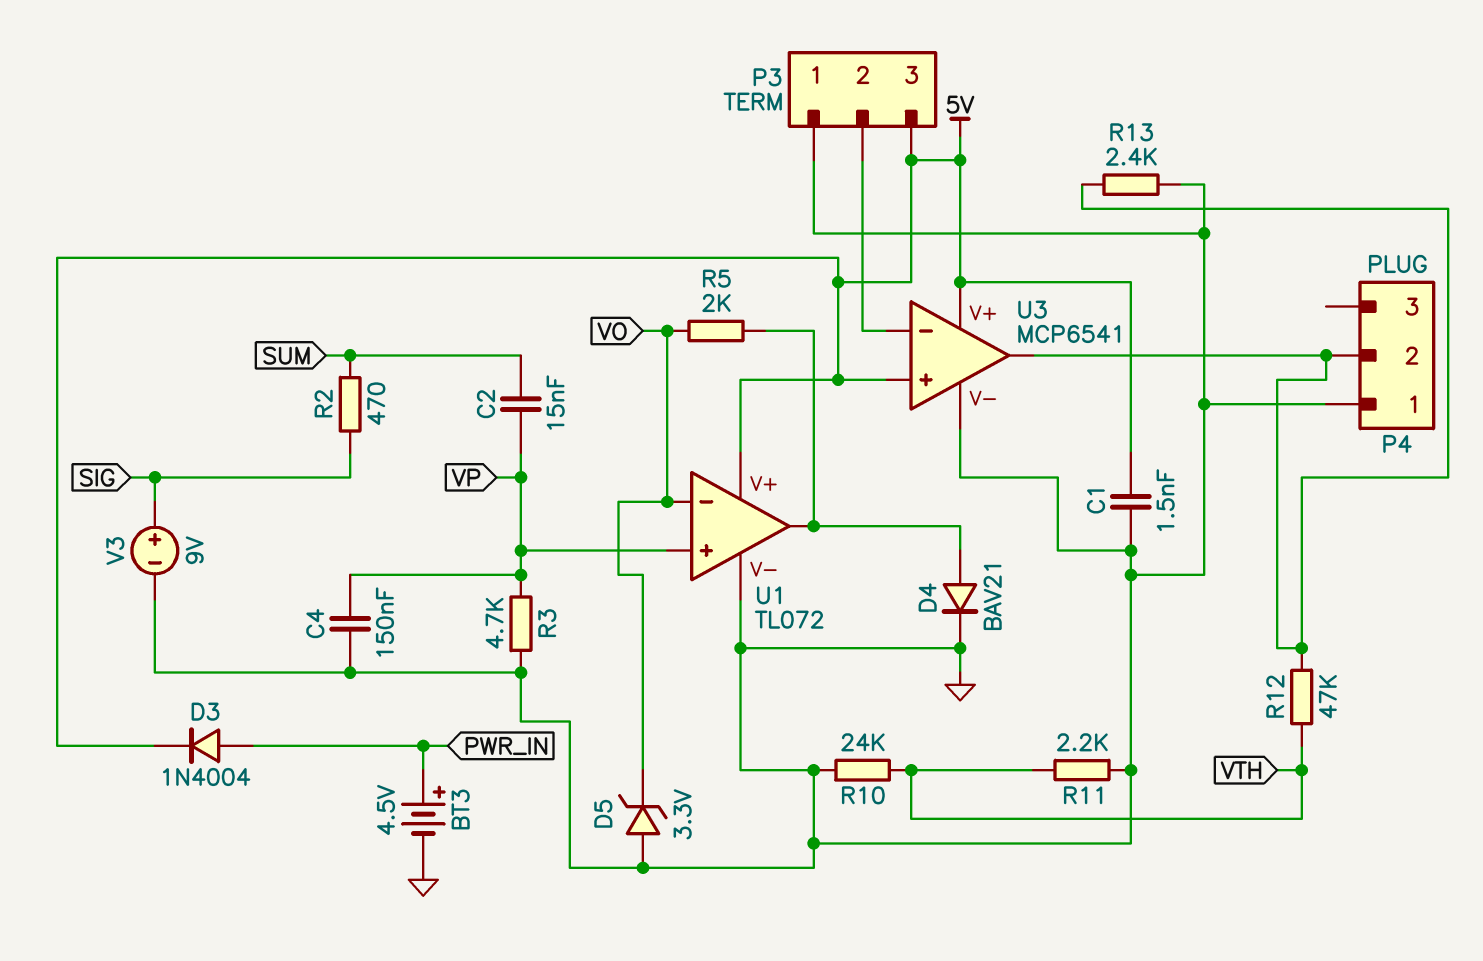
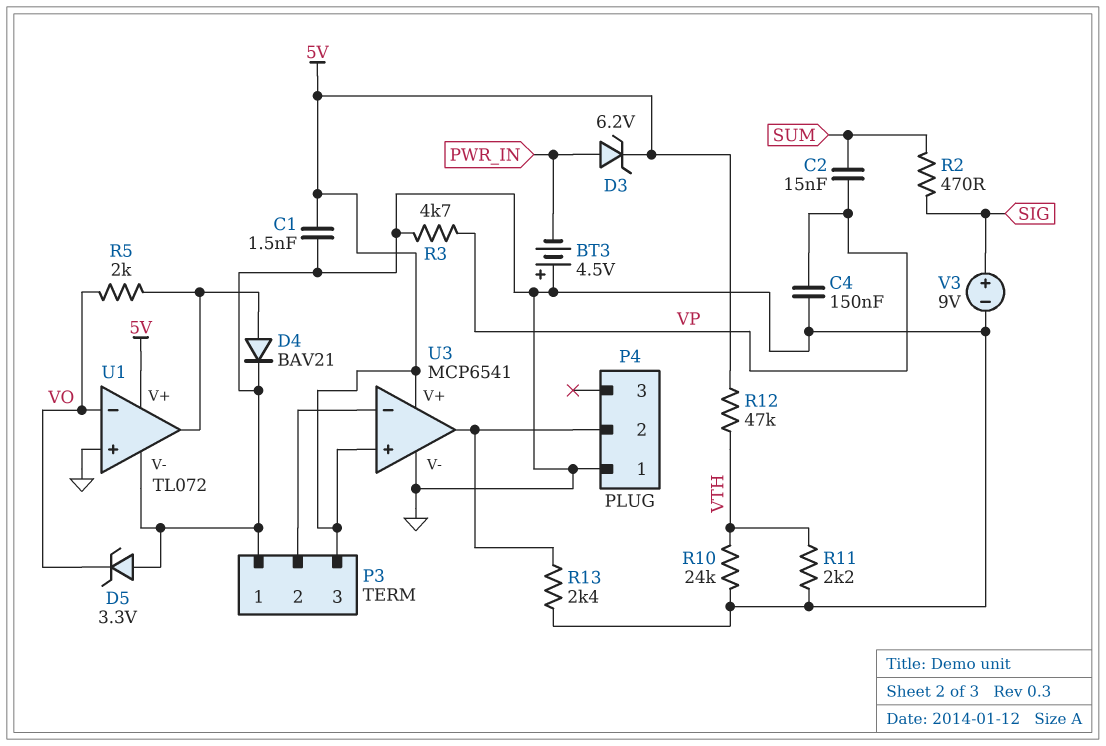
BT3: 4.5V (plus PWR_IN, minus GND) -> 4.5V (plus GND, minus PWR_IN)
D3: diode 1N4004 (A PWR_IN, K 5V) -> zener 6.2V (A PWR_IN, K 5V)
R12: 47k (P4/2, VTH) -> 47k (5V, VTH)
U1 pin in+: VP -> GND

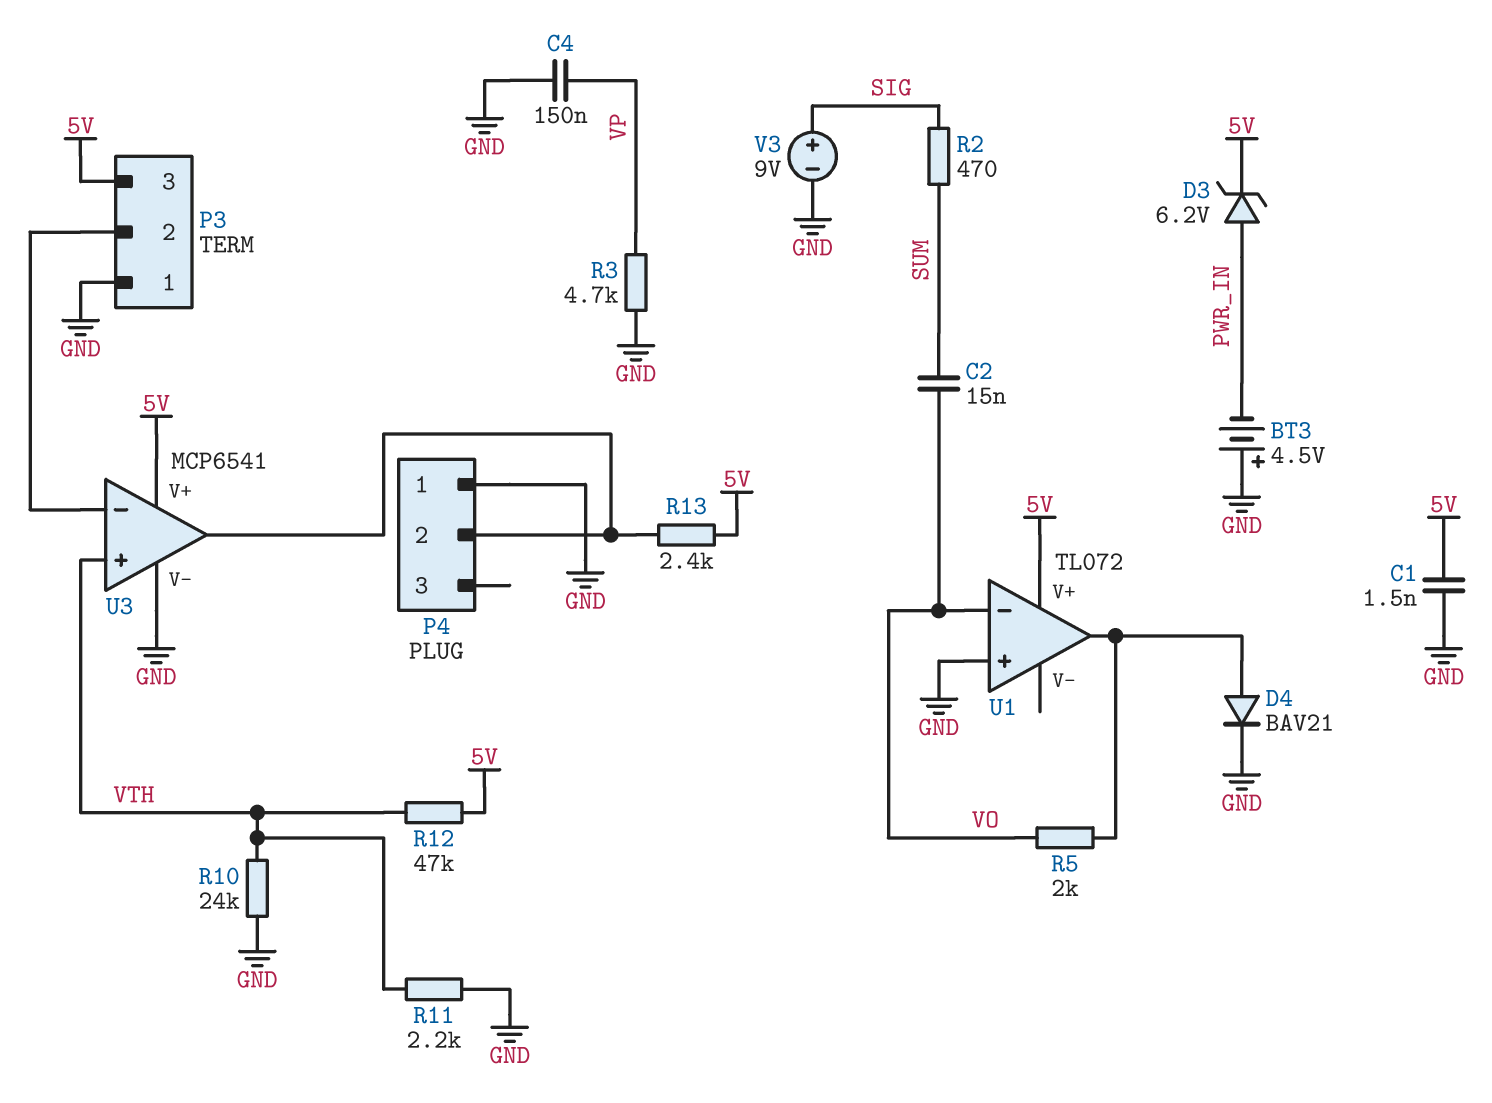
C2: 15nF (SUM, VP) -> 15nF (SUM, VO)
D5: zener 3.3V (A GND, K VO) -> none
R13: 2.4k (GND, P4/2) -> 2.4k (5V, P4/2)
U1 pin V-: GND -> none
U3 pin in+: 5V -> VTH

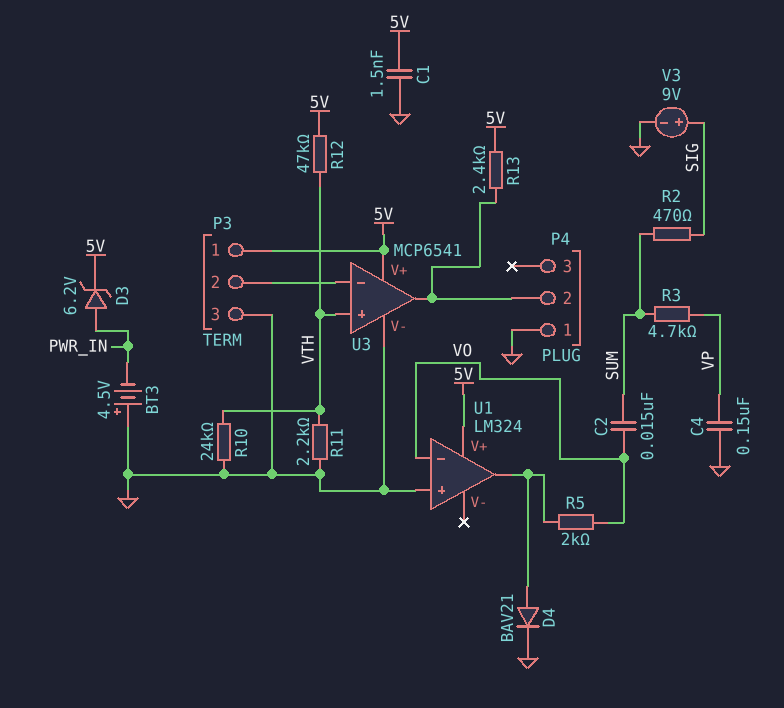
P3 pin 1: GND -> 5V
P3 pin 3: 5V -> GND
R3: 4.7k (GND, VP) -> 4.7k (SUM, VP)
U1: TL072 -> LM324

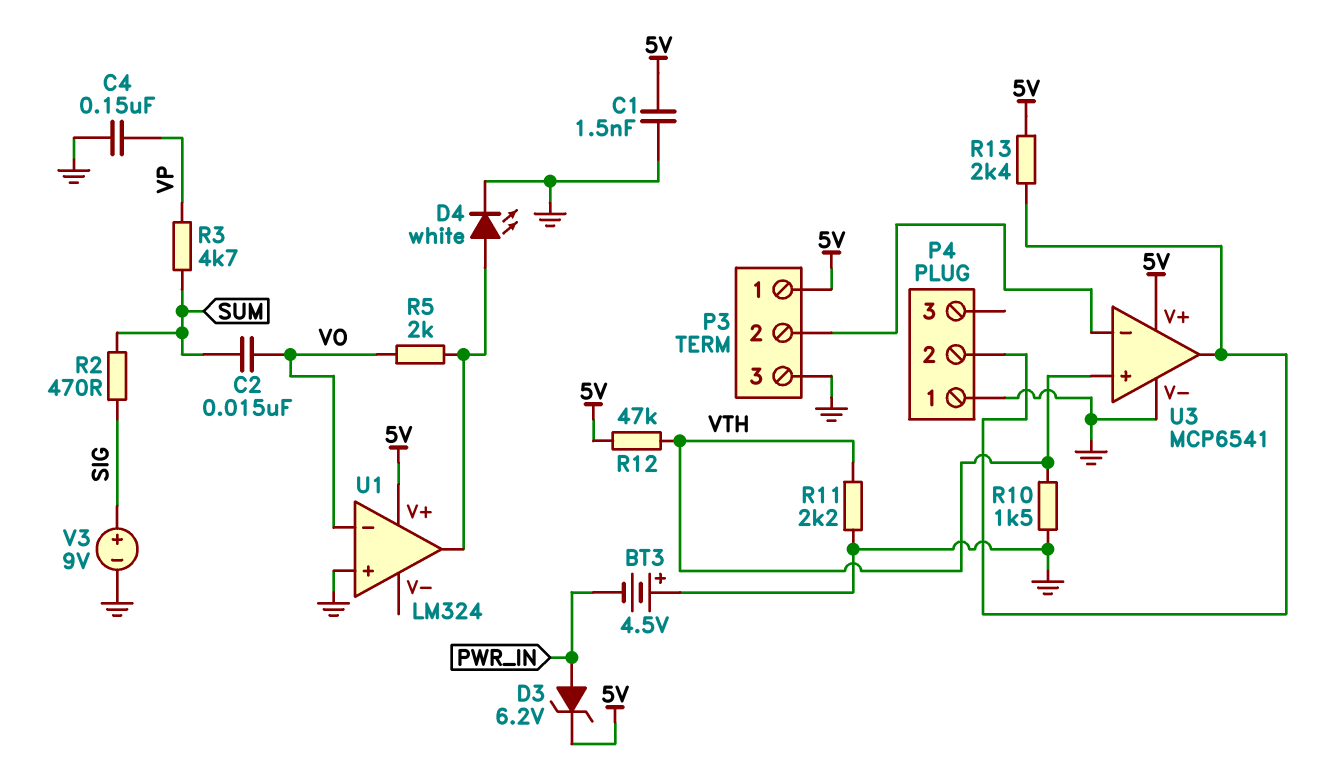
D4: diode BAV21 (A U1/out, K GND) -> LED white (A U1/out, K GND)
R10: 24k (GND, VTH) -> 1.5k (GND, VTH)

